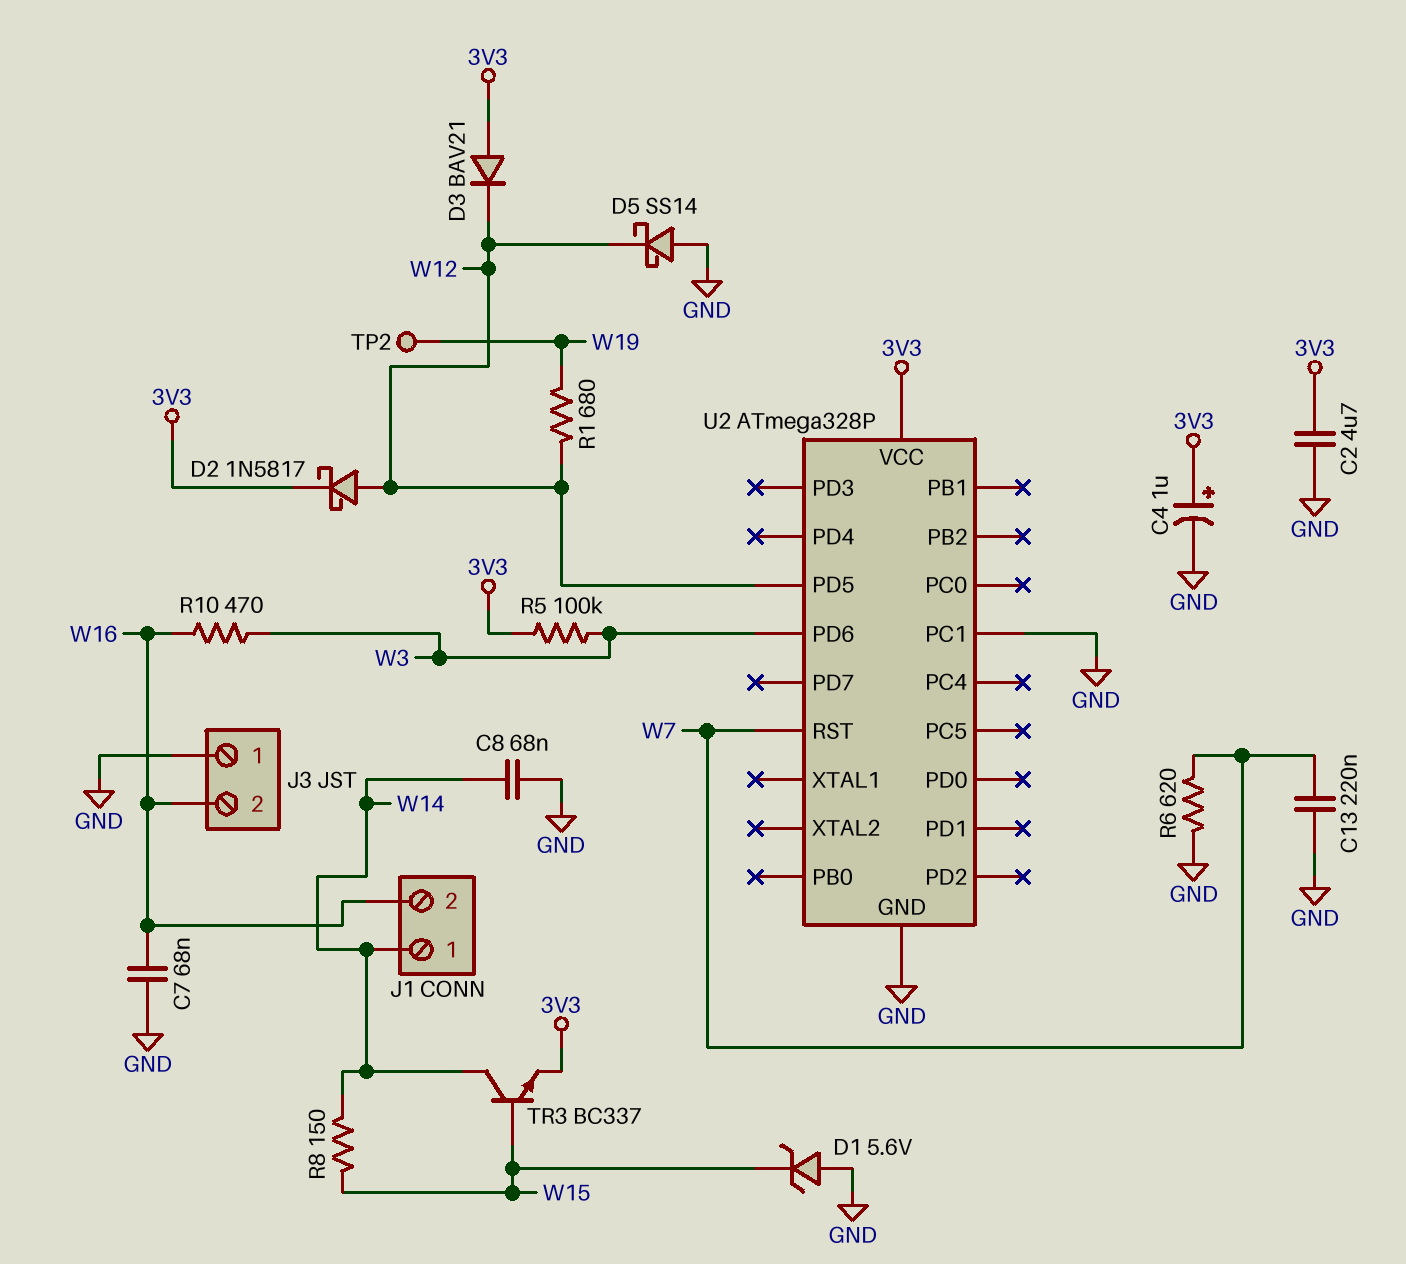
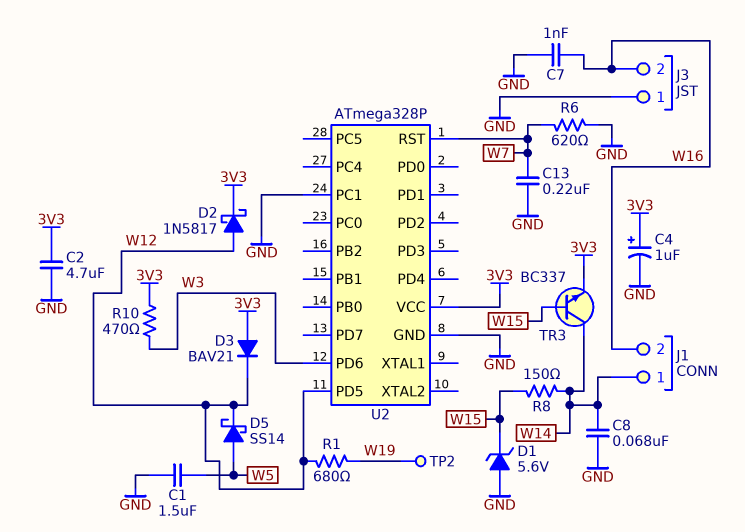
C1: none -> 1.5uF (GND, W5)
C7: 68nF (GND, W16) -> 1nF (GND, W16)
D5: schottky SS14 (A GND, K W12) -> schottky SS14 (A W5, K W12)
R5: 100k (3V3, W3) -> none
R10: 470 (W3, W16) -> 470 (3V3, W3)

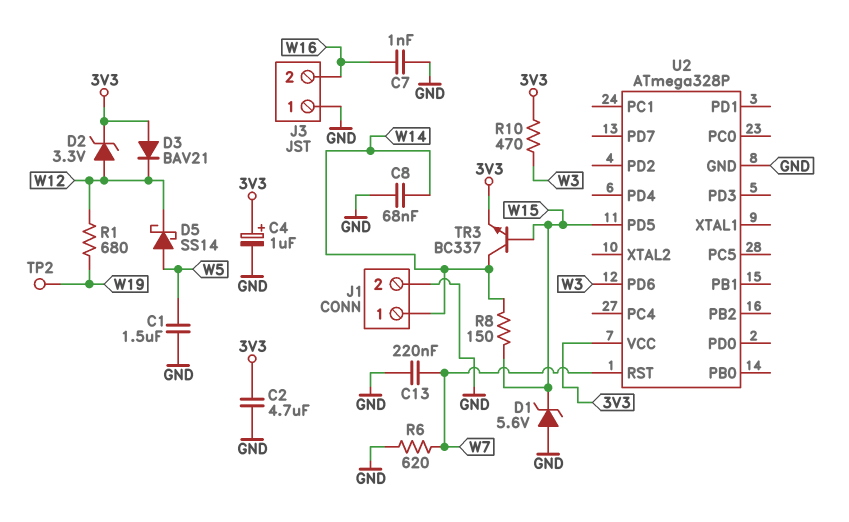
D2: schottky 1N5817 (A W12, K 3V3) -> zener 3.3V (A W12, K 3V3)
J1 pin 2: W16 -> GND
U2 pin PC1: GND -> none
U2 pin PD5: W12 -> W15

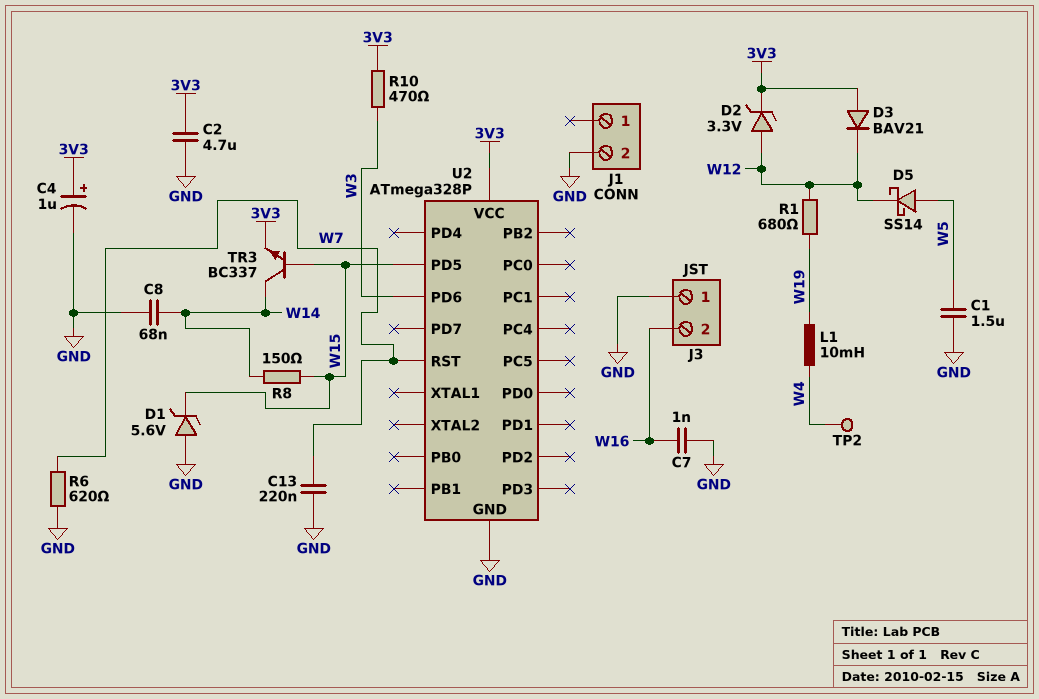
J1 pin 1: W14 -> none
L1: none -> 10mH (W4, W19)
TP2: test point (W19) -> test point (W4)

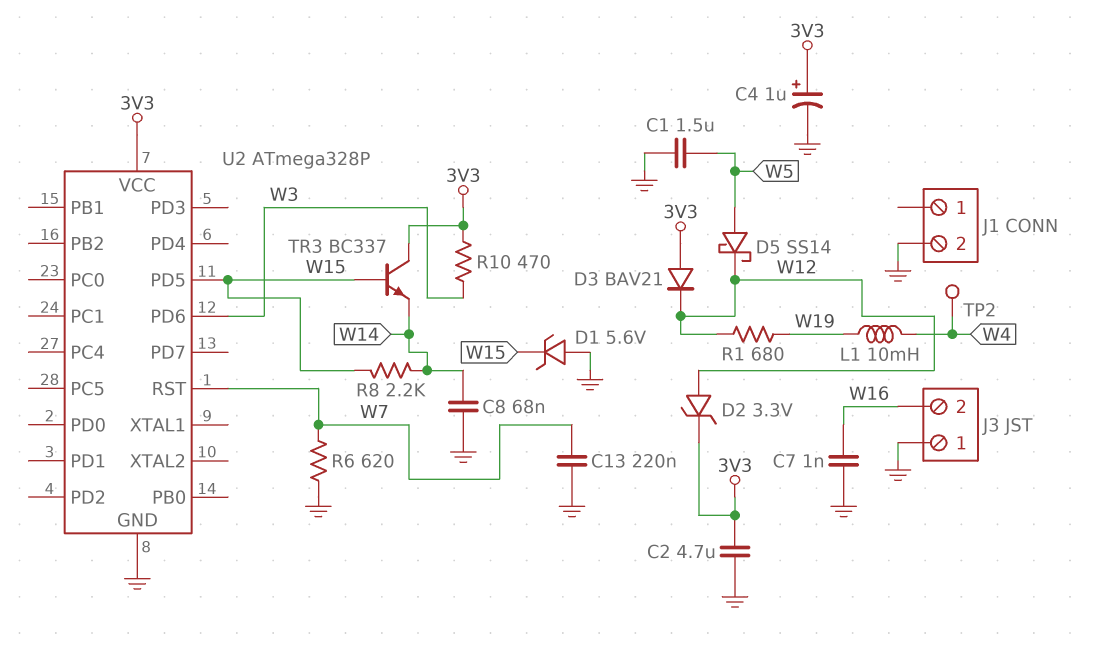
R8: 150 (W14, W15) -> 2.2k (W14, W15)
TR3: NPN BC337 (B W15, C W14, E 3V3) -> NPN BC337 (B W15, C 3V3, E W14)

